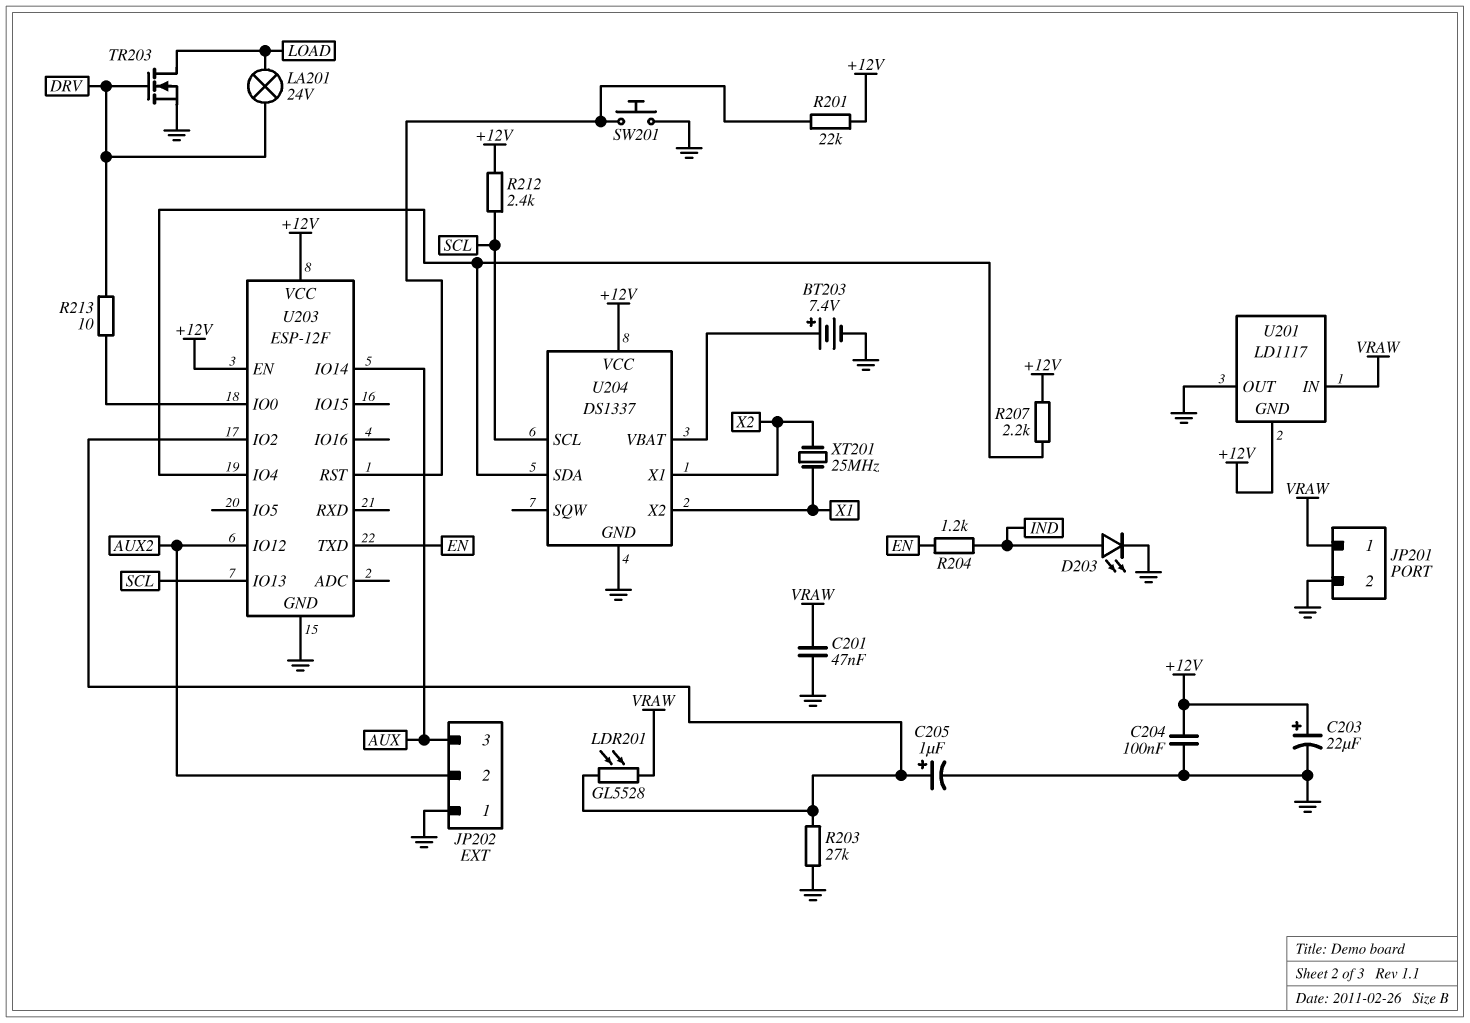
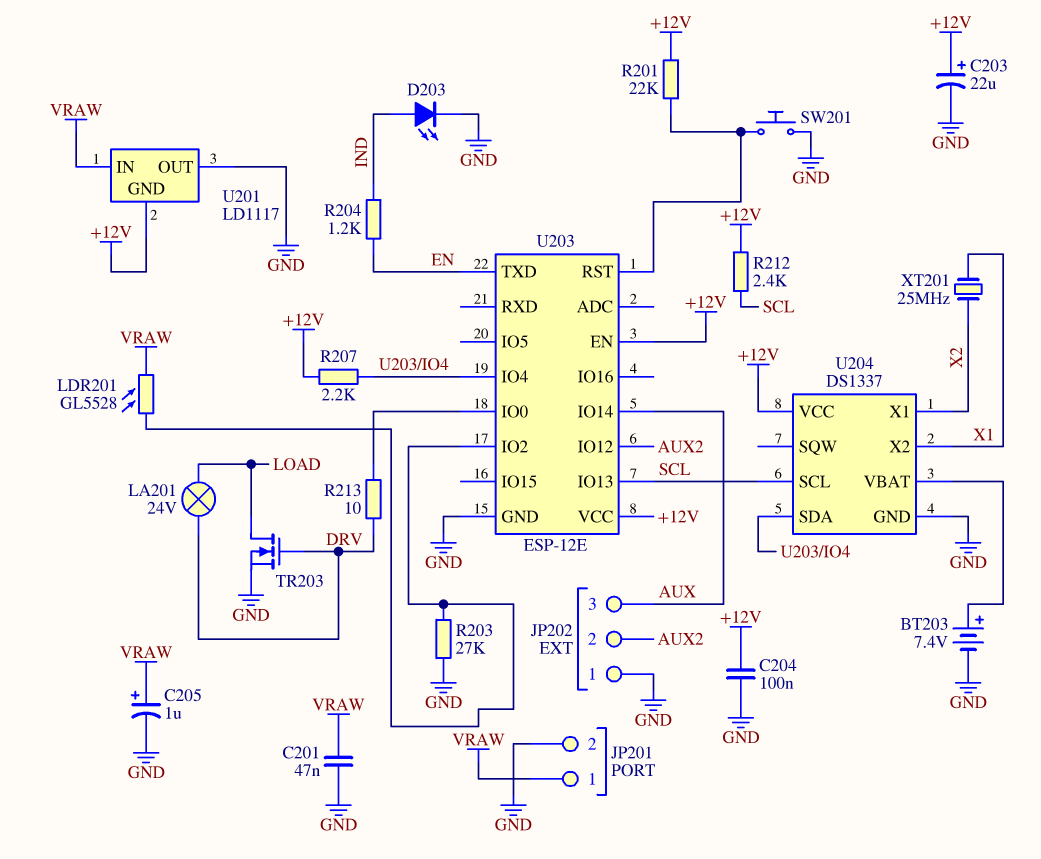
C205: 1uF (plus U203/IO2, minus GND) -> 1uF (plus VRAW, minus GND)
U203: ESP-12F -> ESP-12E

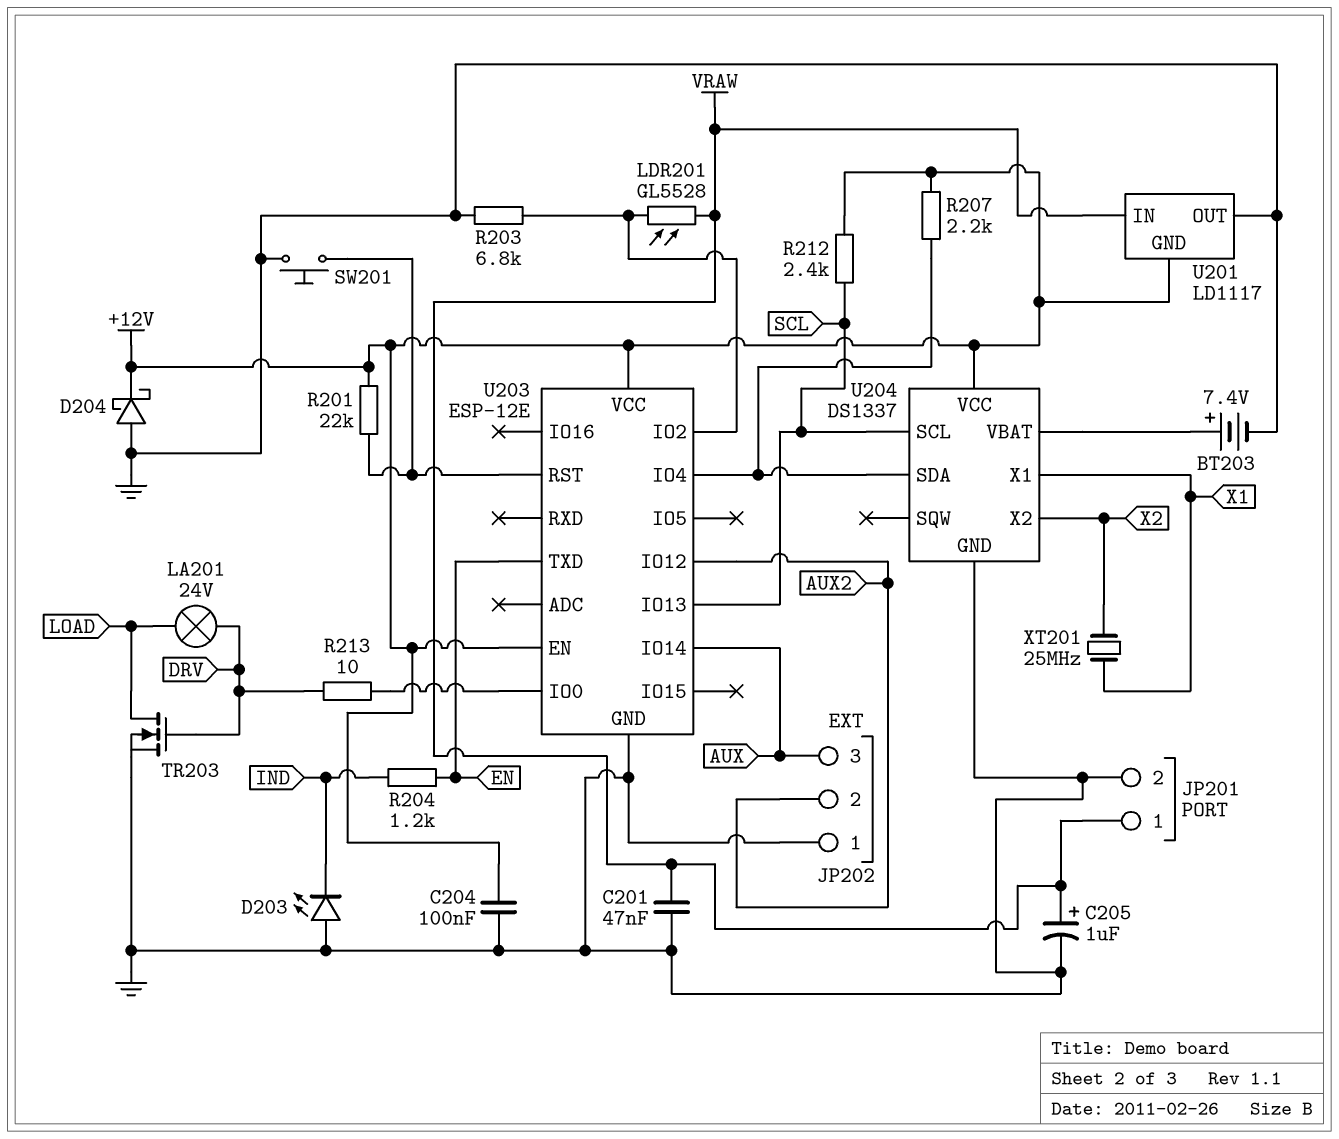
C203: 22uF (plus +12V, minus GND) -> none
D203: LED (A IND, K GND) -> LED (A GND, K IND)
D204: none -> schottky (A GND, K +12V)
R203: 27k (GND, U203/IO2) -> 6.8k (GND, U203/IO2)
U204 pin X1: X2 -> X1
U204 pin X2: X1 -> X2

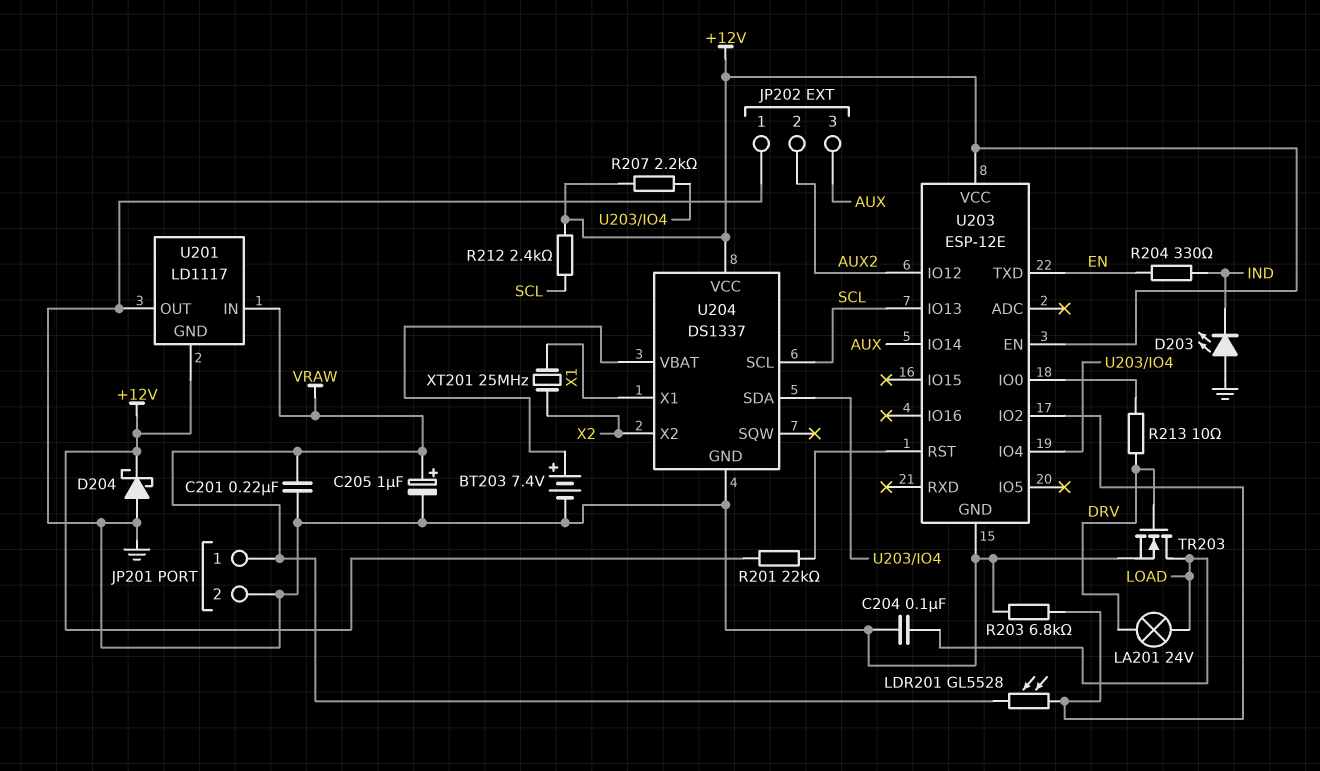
C201: 47nF (GND, VRAW) -> 220nF (GND, VRAW)
C204: 100nF (+12V, GND) -> 100nF (GND, LOAD)
R204: 1.2k (EN, IND) -> 330 (EN, IND)
SW201: button (GND, U203/RST) -> none

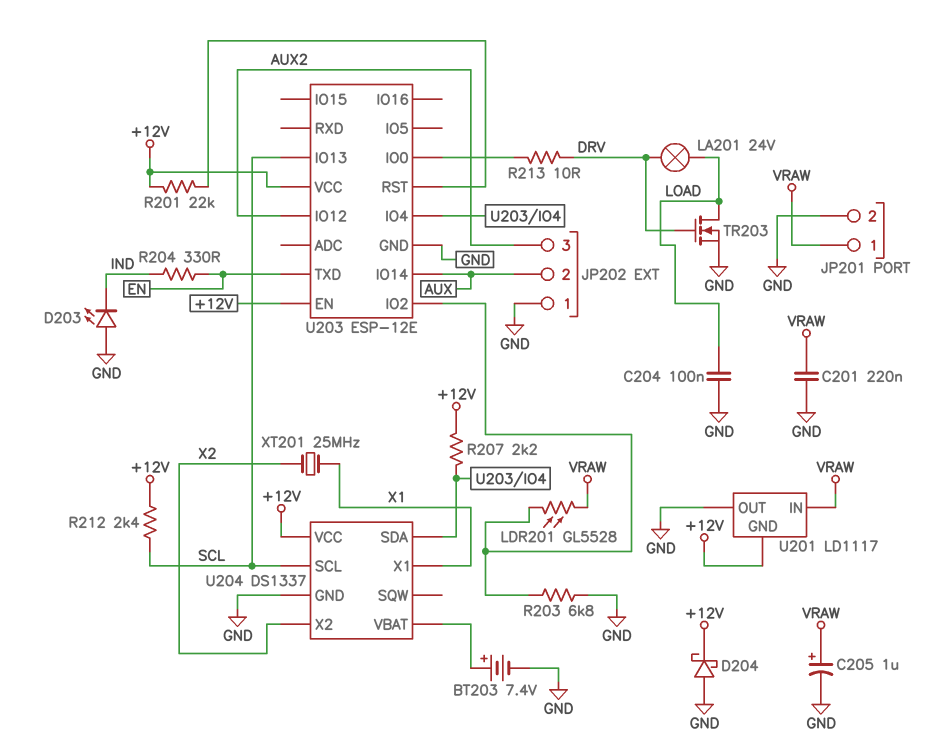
JP202 pin 2: AUX2 -> AUX
JP202 pin 3: AUX -> AUX2

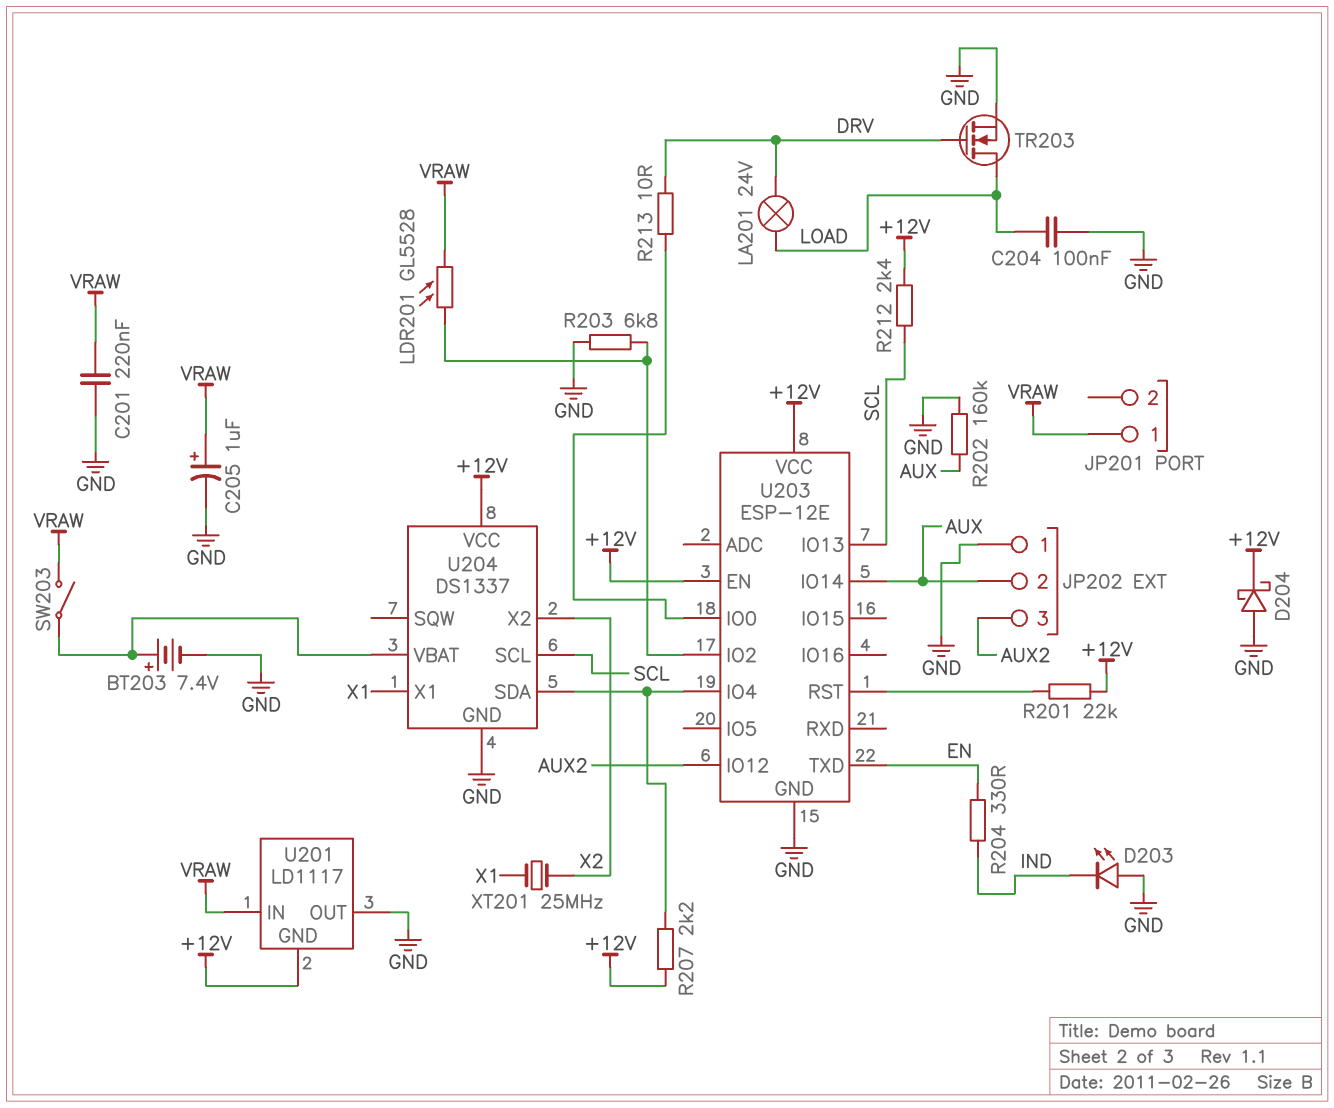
JP201 pin 2: GND -> none
R202: none -> 160k (AUX, GND)
SW203: none -> switch (U204/VBAT, VRAW)

